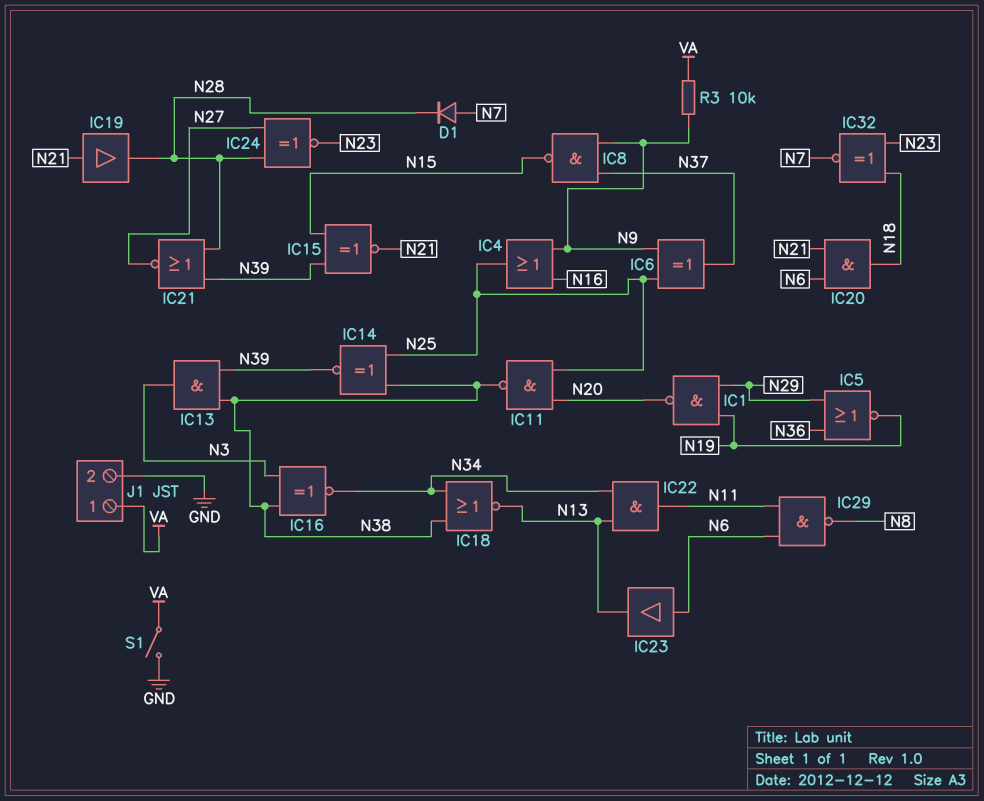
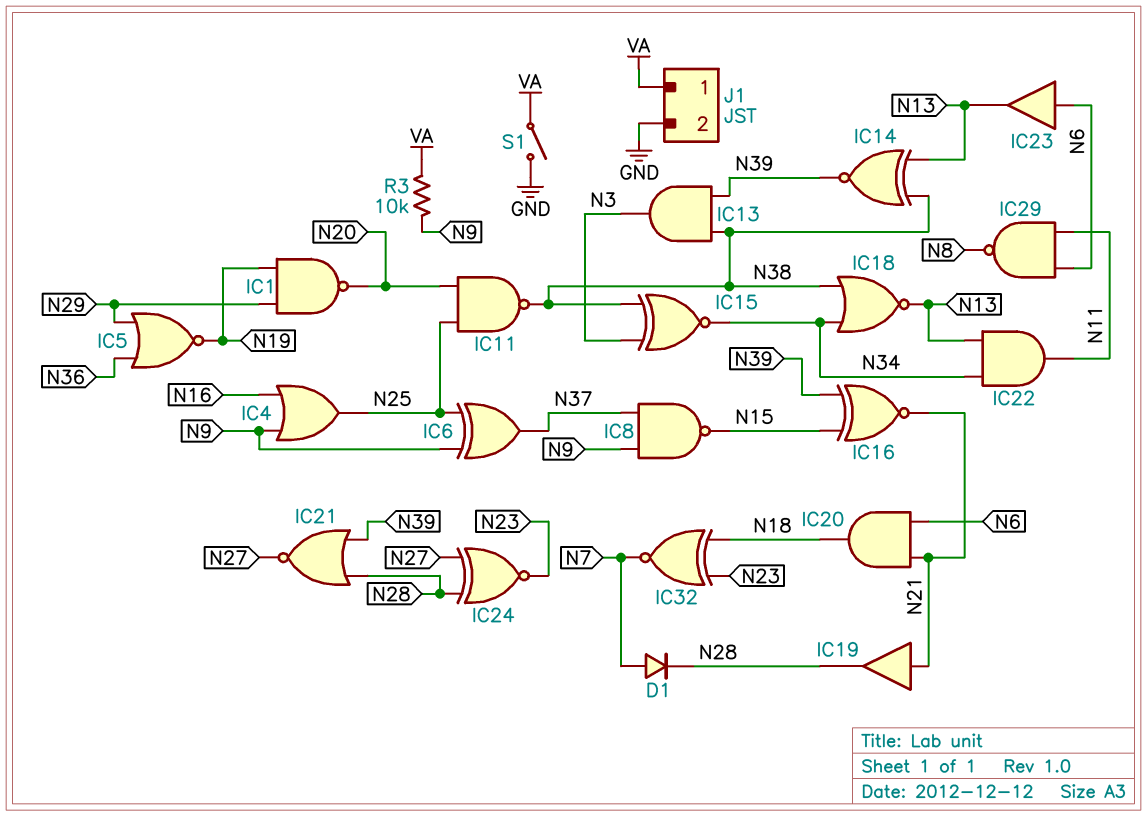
IC14: XNOR (in N25, in N38, out N39) -> XNOR (in N13, in N38, out N39)
IC15: XNOR (in N15, in N39, out N21) -> XNOR (in N3, in N38, out N34)
IC16: XNOR (in N3, in N38, out N34) -> XNOR (in N15, in N39, out N21)

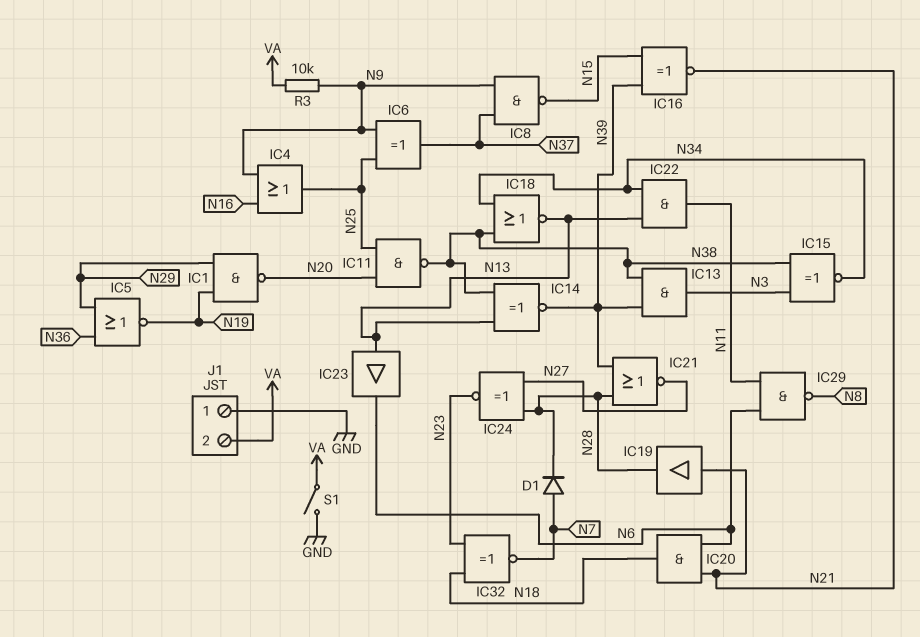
IC23: buffer (in N6, out N13) -> buffer (in N13, out N6)
J1 pin 1: VA -> GND
J1 pin 2: GND -> VA

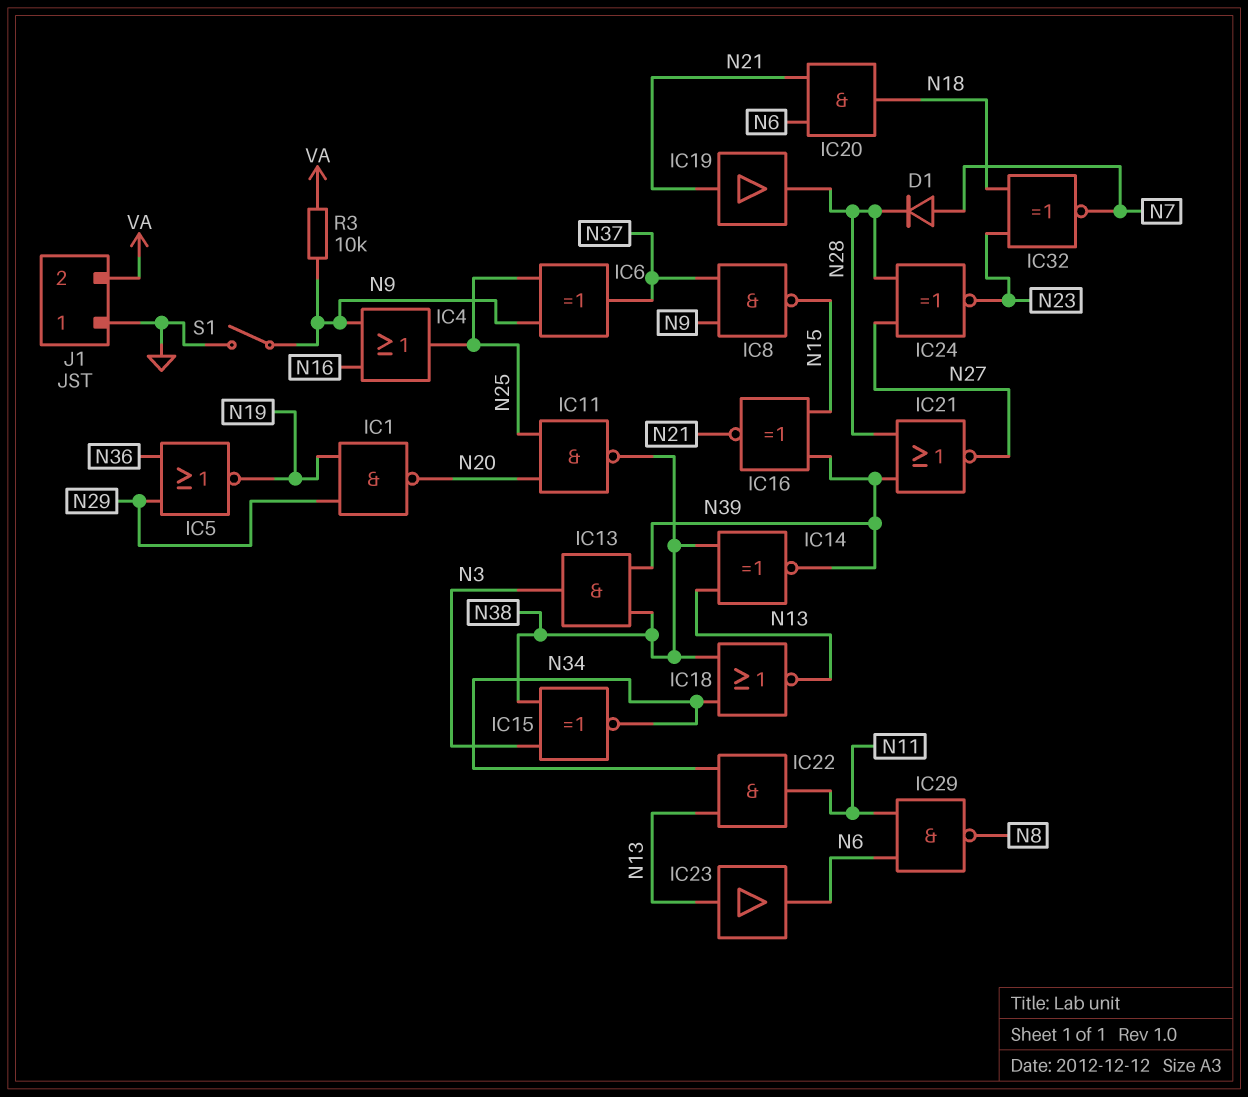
S1: switch (GND, VA) -> switch (GND, N9)

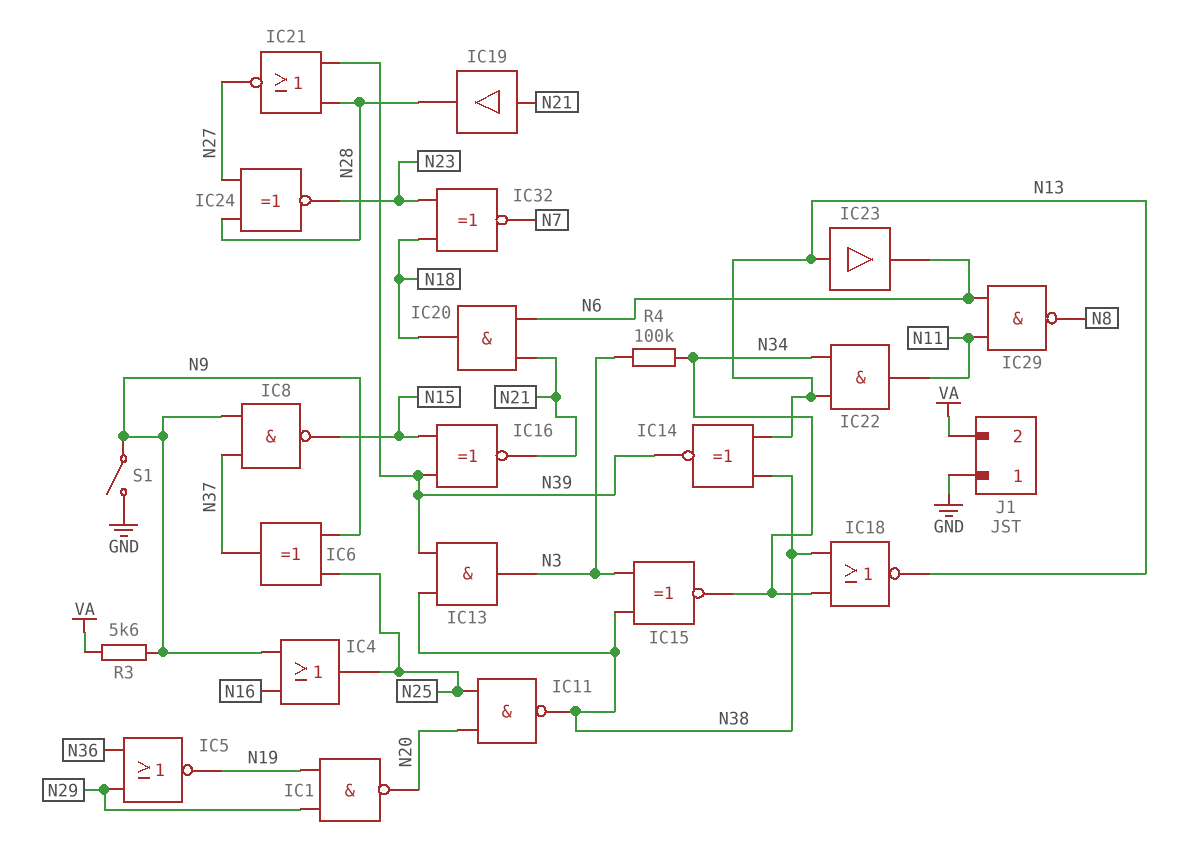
D1: diode (A N7, K N28) -> none
R3: 10k (N9, VA) -> 5.6k (N9, VA)
R4: none -> 100k (N3, N34)

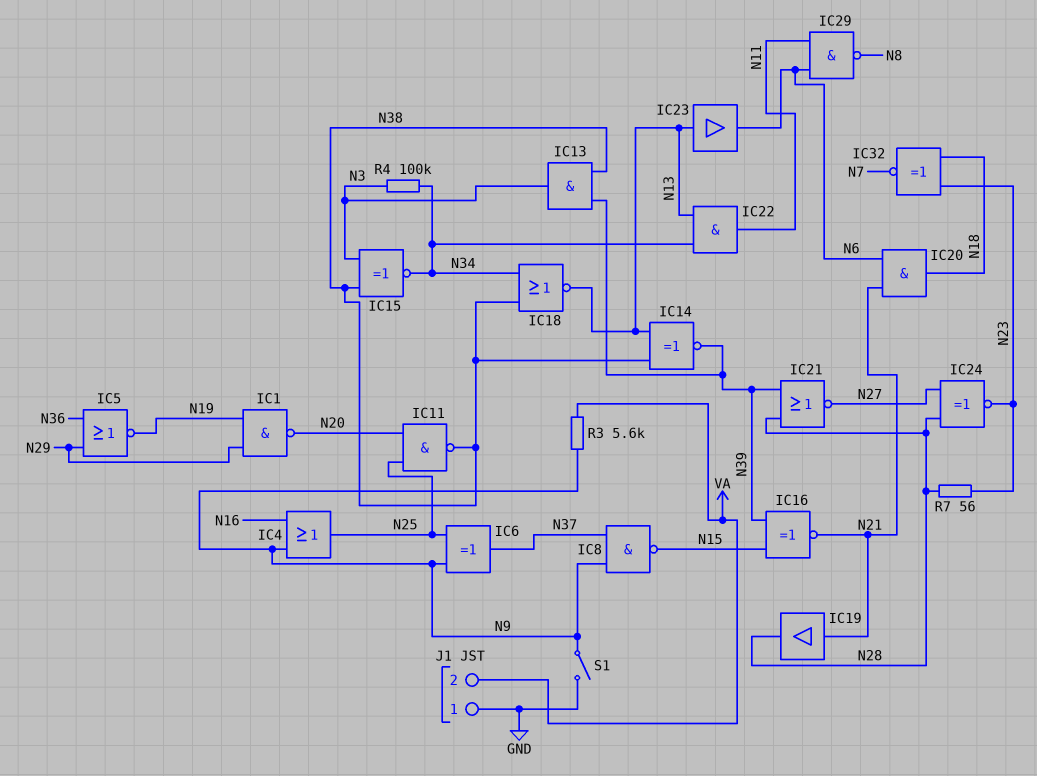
R7: none -> 56 (N23, N28)

